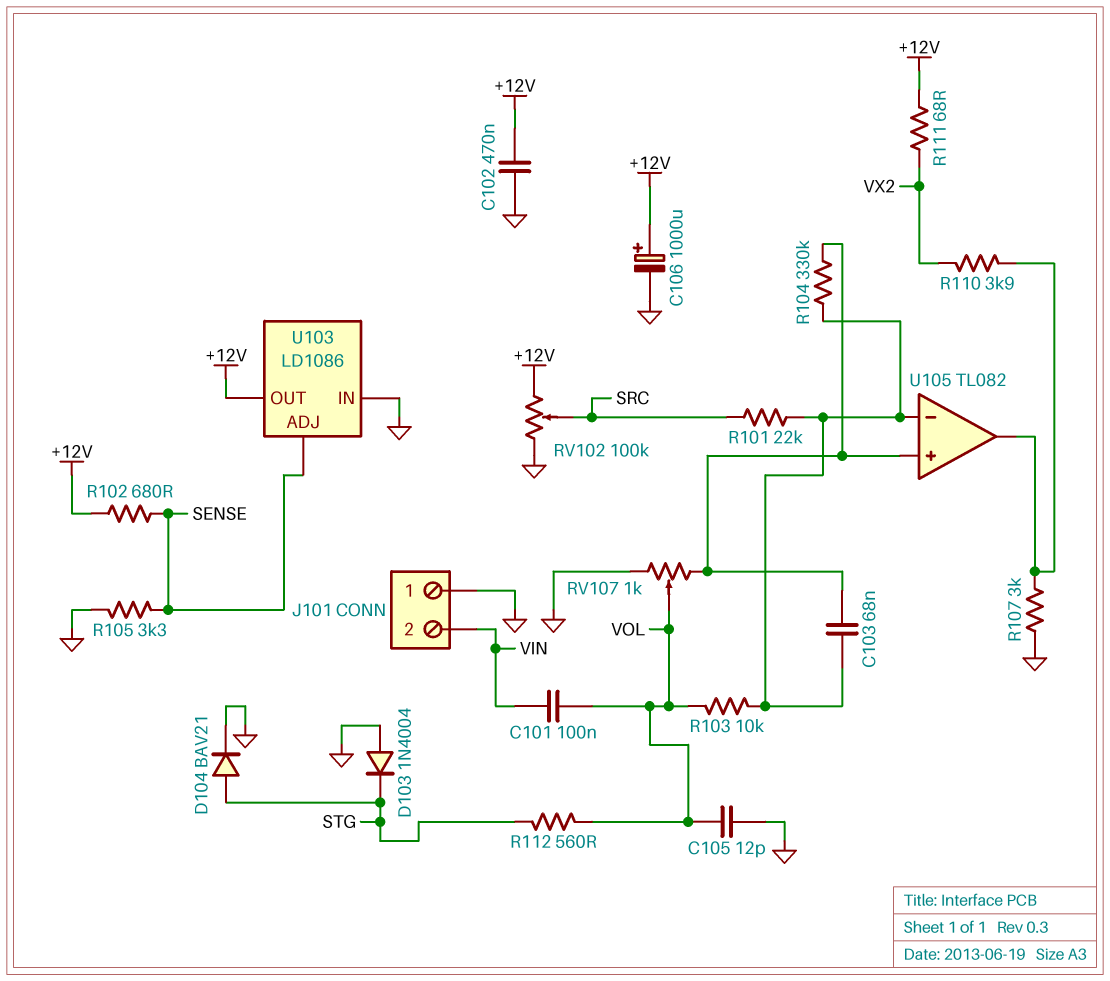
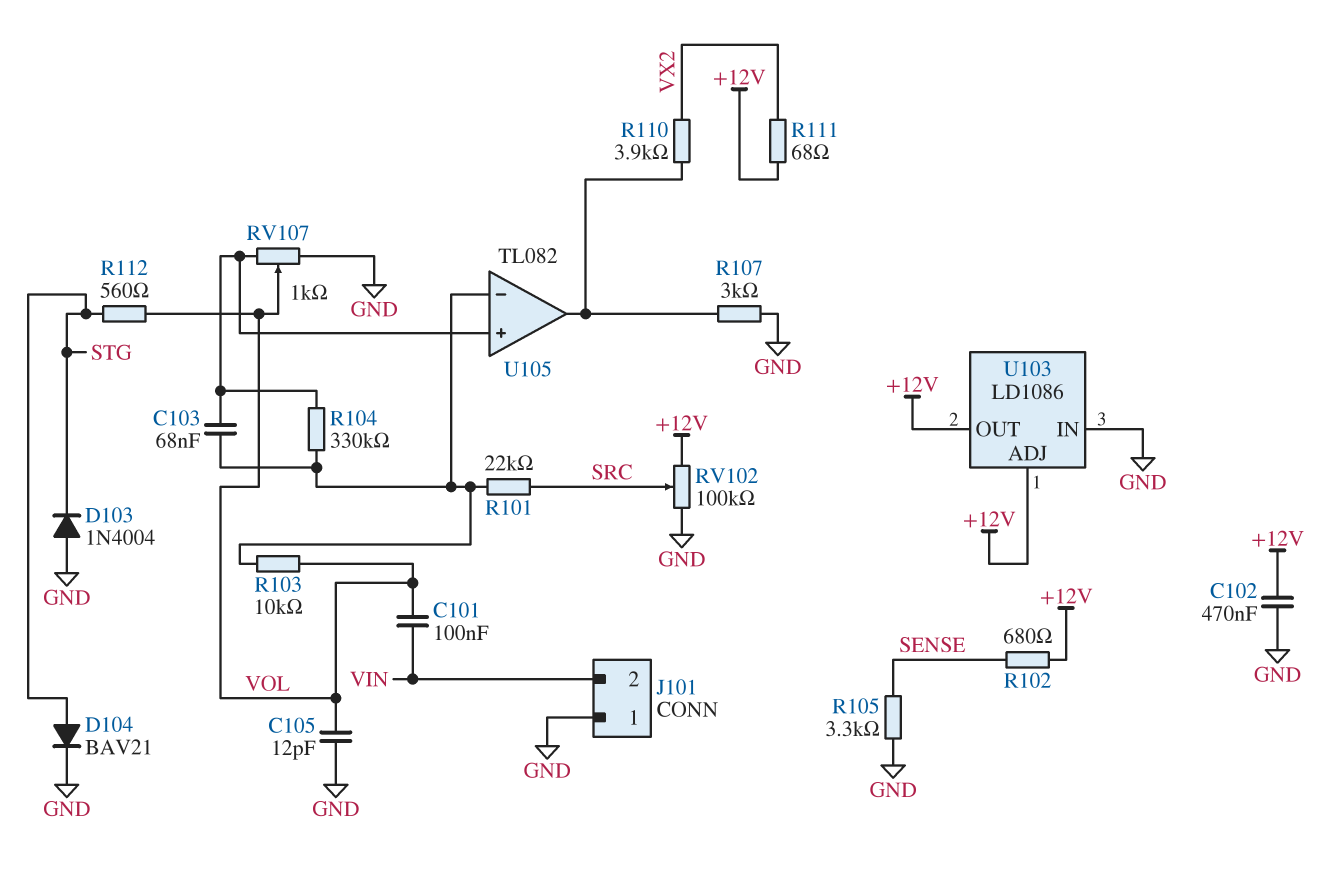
C106: 1000uF (plus +12V, minus GND) -> none
U103 pin ADJ: SENSE -> +12V

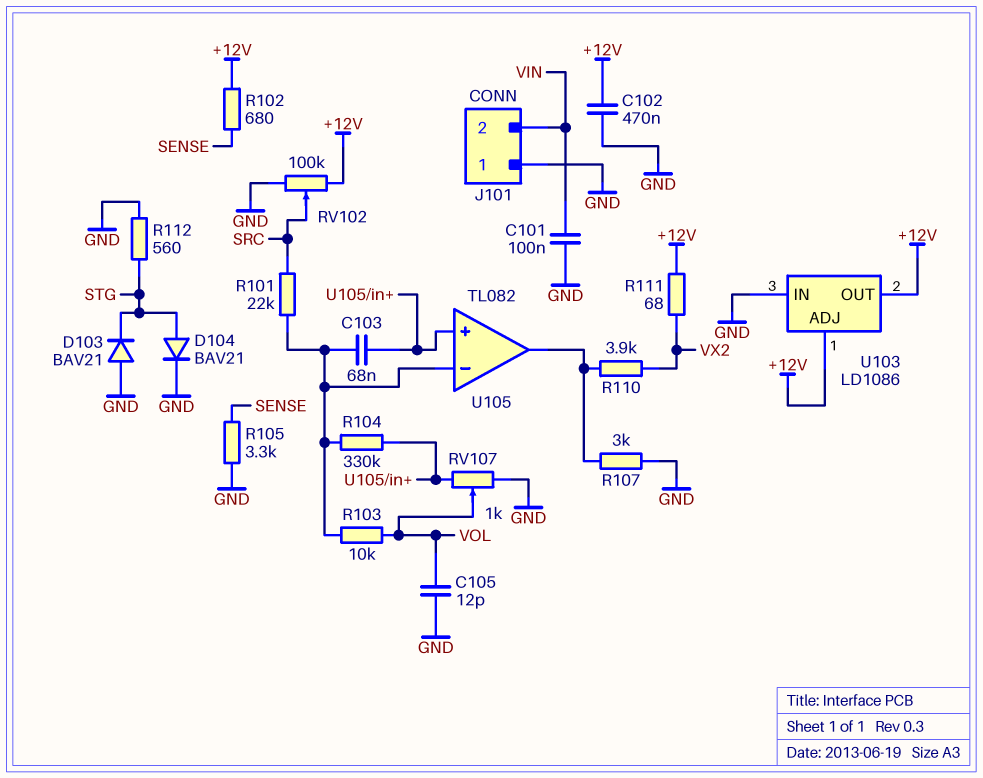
C101: 100nF (VIN, VOL) -> 100nF (GND, VIN)
D103: diode 1N4004 (A GND, K STG) -> diode BAV21 (A GND, K STG)
R112: 560 (STG, VOL) -> 560 (GND, STG)

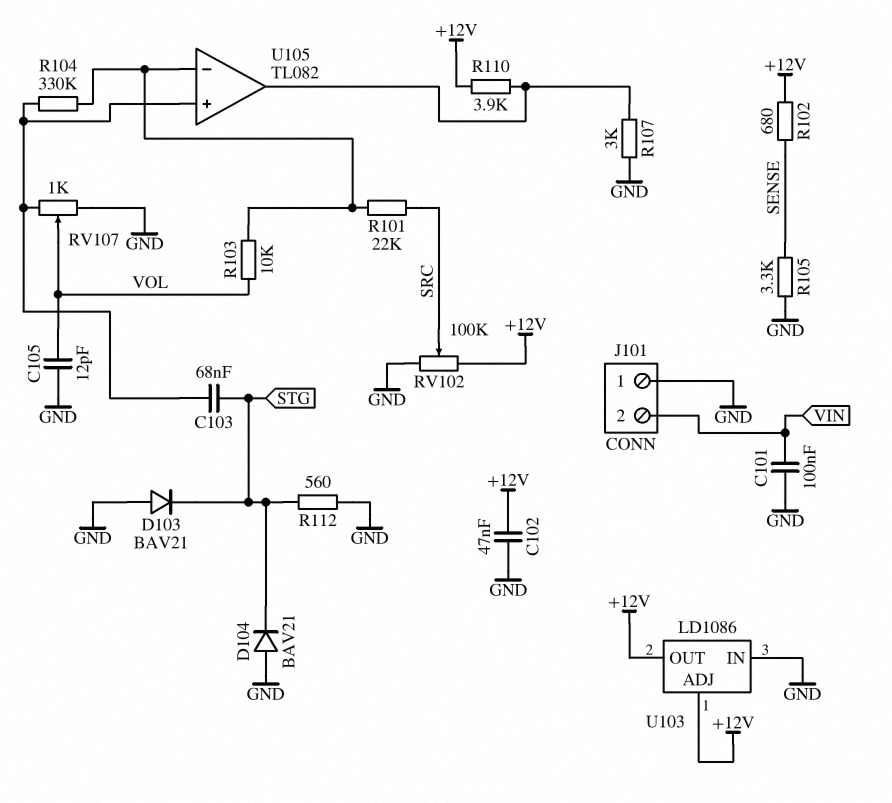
C102: 470nF (+12V, GND) -> 47nF (+12V, GND)
C103: 68nF (U105/in+, U105/in-) -> 68nF (STG, U105/in+)
D104: diode BAV21 (A STG, K GND) -> diode BAV21 (A GND, K STG)
R110: 3.9k (U105/out, VX2) -> 3.9k (+12V, U105/out)
R111: 68 (+12V, VX2) -> none

